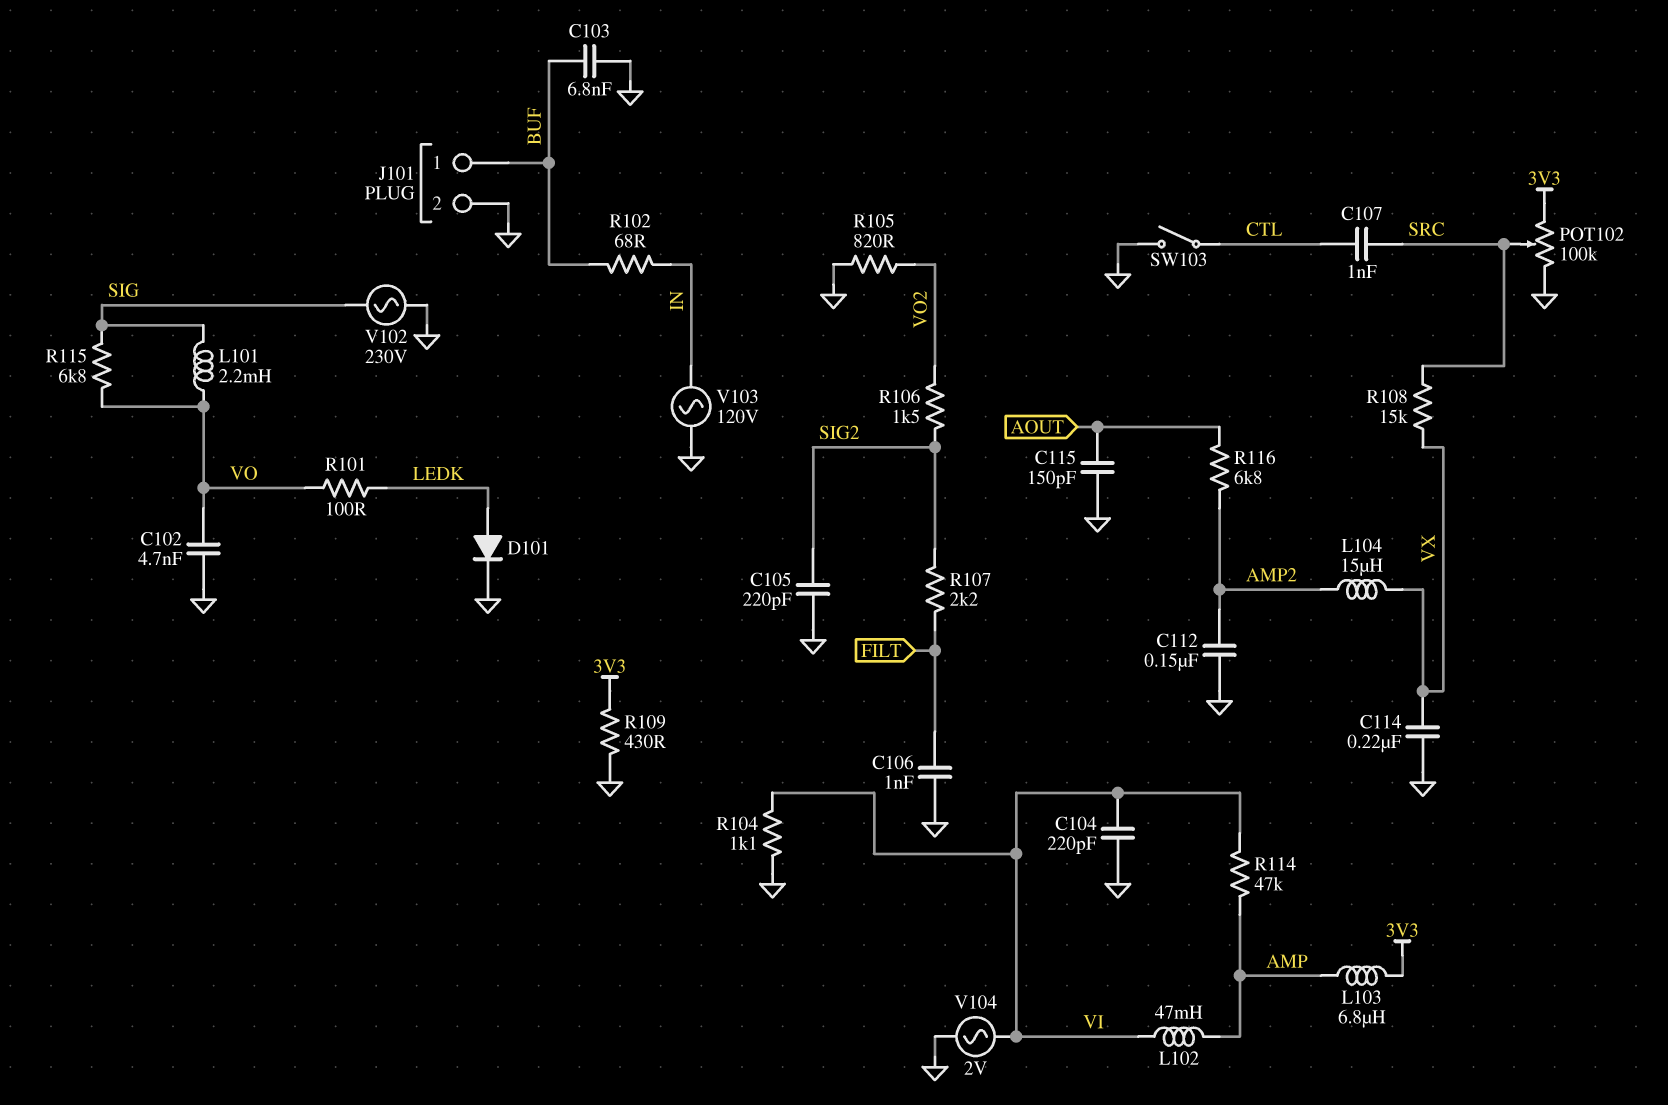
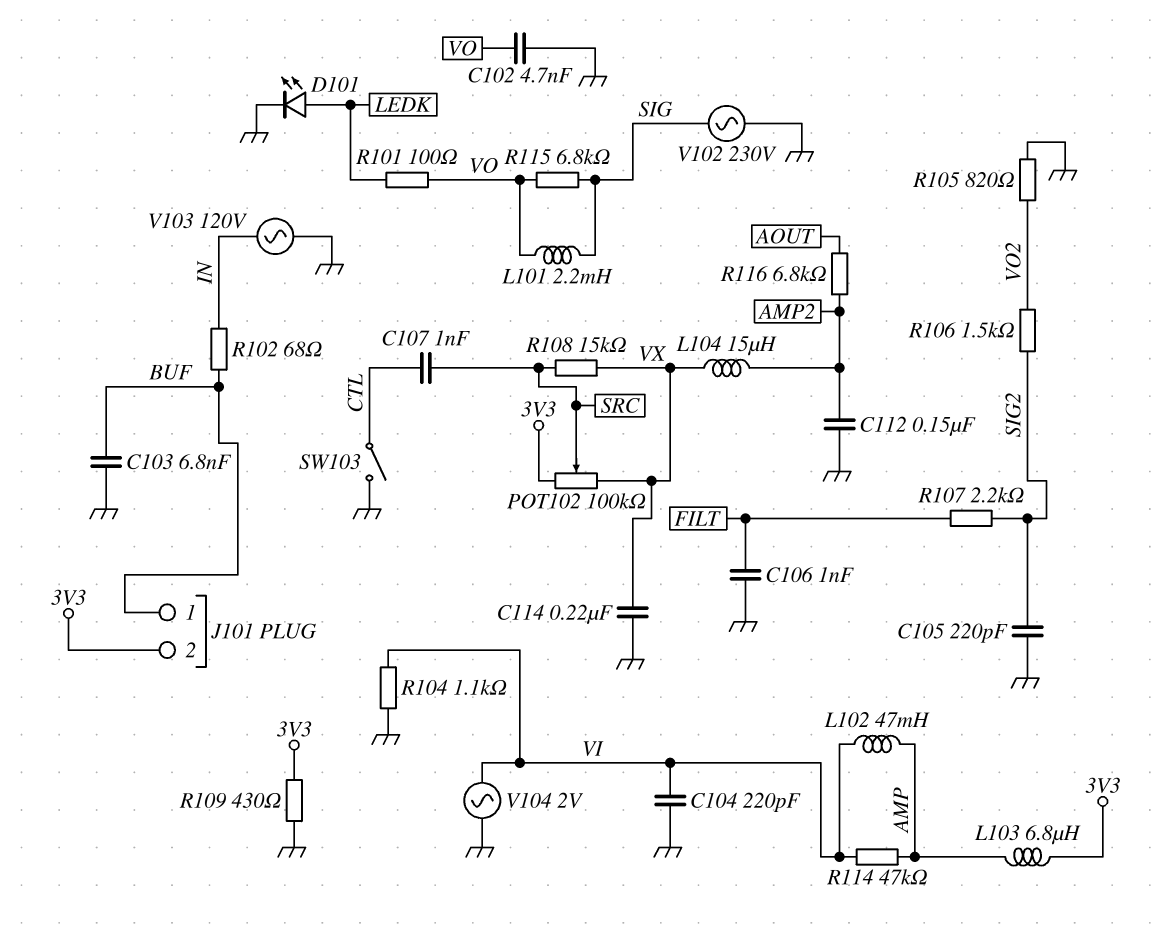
C115: 150pF (AOUT, GND) -> none
D101: diode (A LEDK, K GND) -> LED (A LEDK, K GND)
J101 pin 2: GND -> 3V3
POT102: 100k (3V3, GND, wiper SRC) -> 100k (3V3, VX, wiper SRC)

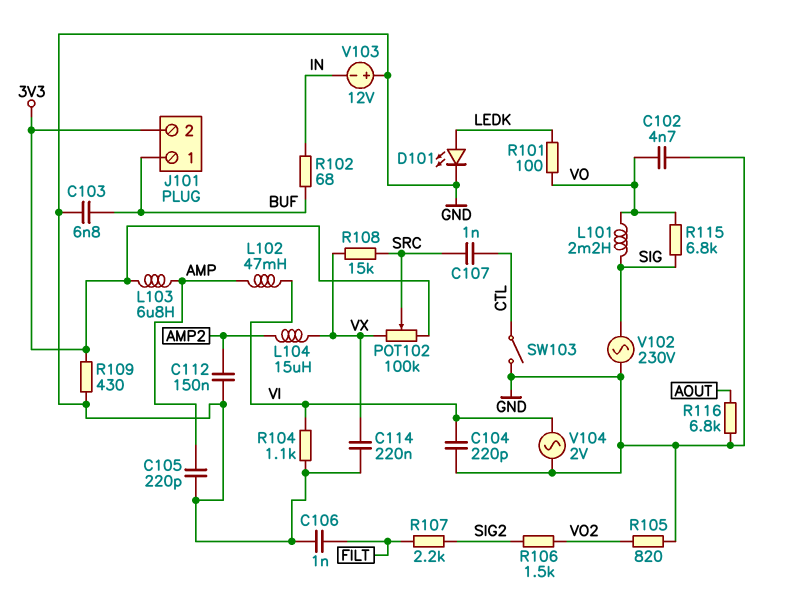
C105: 220pF (GND, SIG2) -> 220pF (AMP, GND)
R114: 47k (AMP, VI) -> none
R116: 6.8k (AMP2, AOUT) -> 6.8k (AOUT, GND)
V103: AC 120V (GND, IN) -> 12V (plus GND, minus IN)

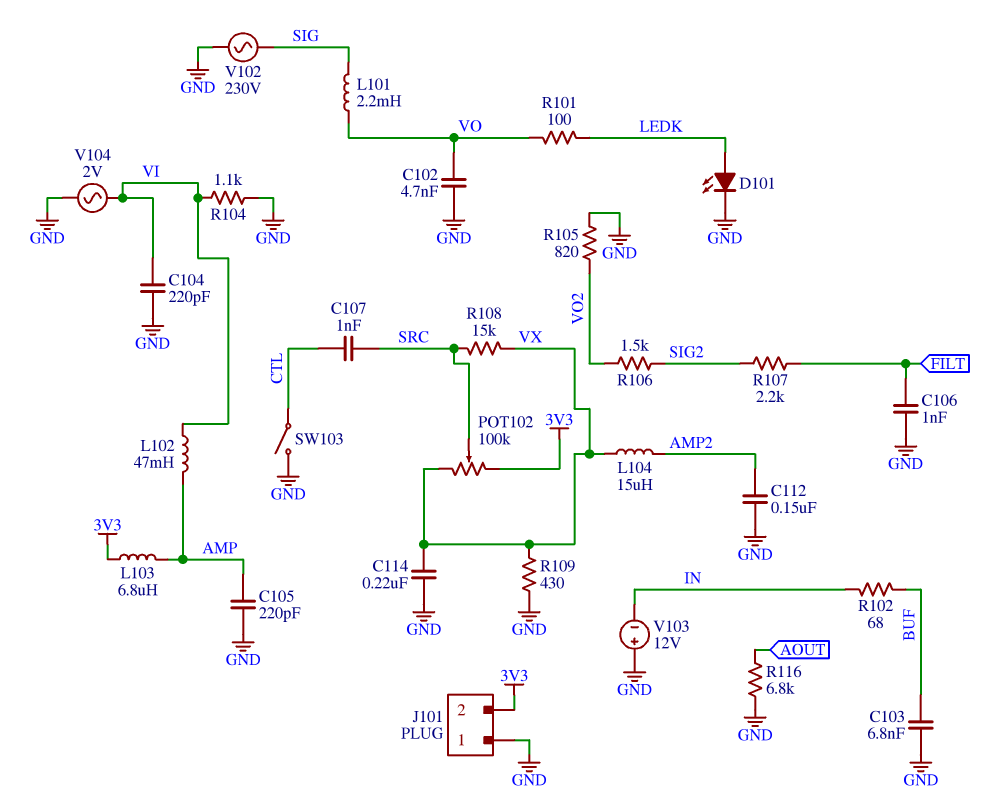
J101 pin 1: BUF -> GND
R109: 430 (3V3, GND) -> 430 (GND, VX)
R115: 6.8k (SIG, VO) -> none

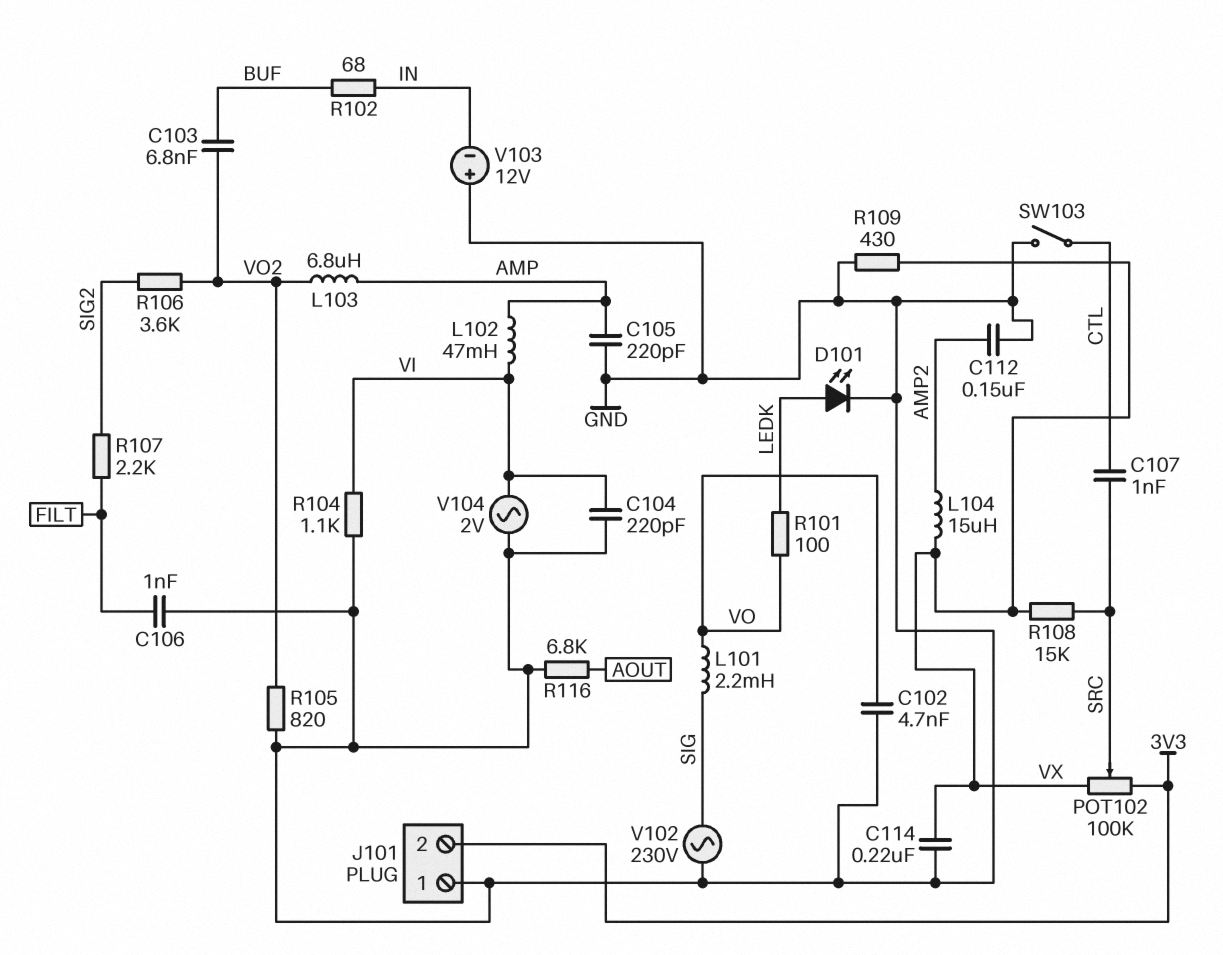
C103: 6.8nF (BUF, GND) -> 6.8nF (BUF, VO2)
L103: 6.8uH (3V3, AMP) -> 6.8uH (AMP, VO2)
R106: 1.5k (SIG2, VO2) -> 3.6k (SIG2, VO2)

